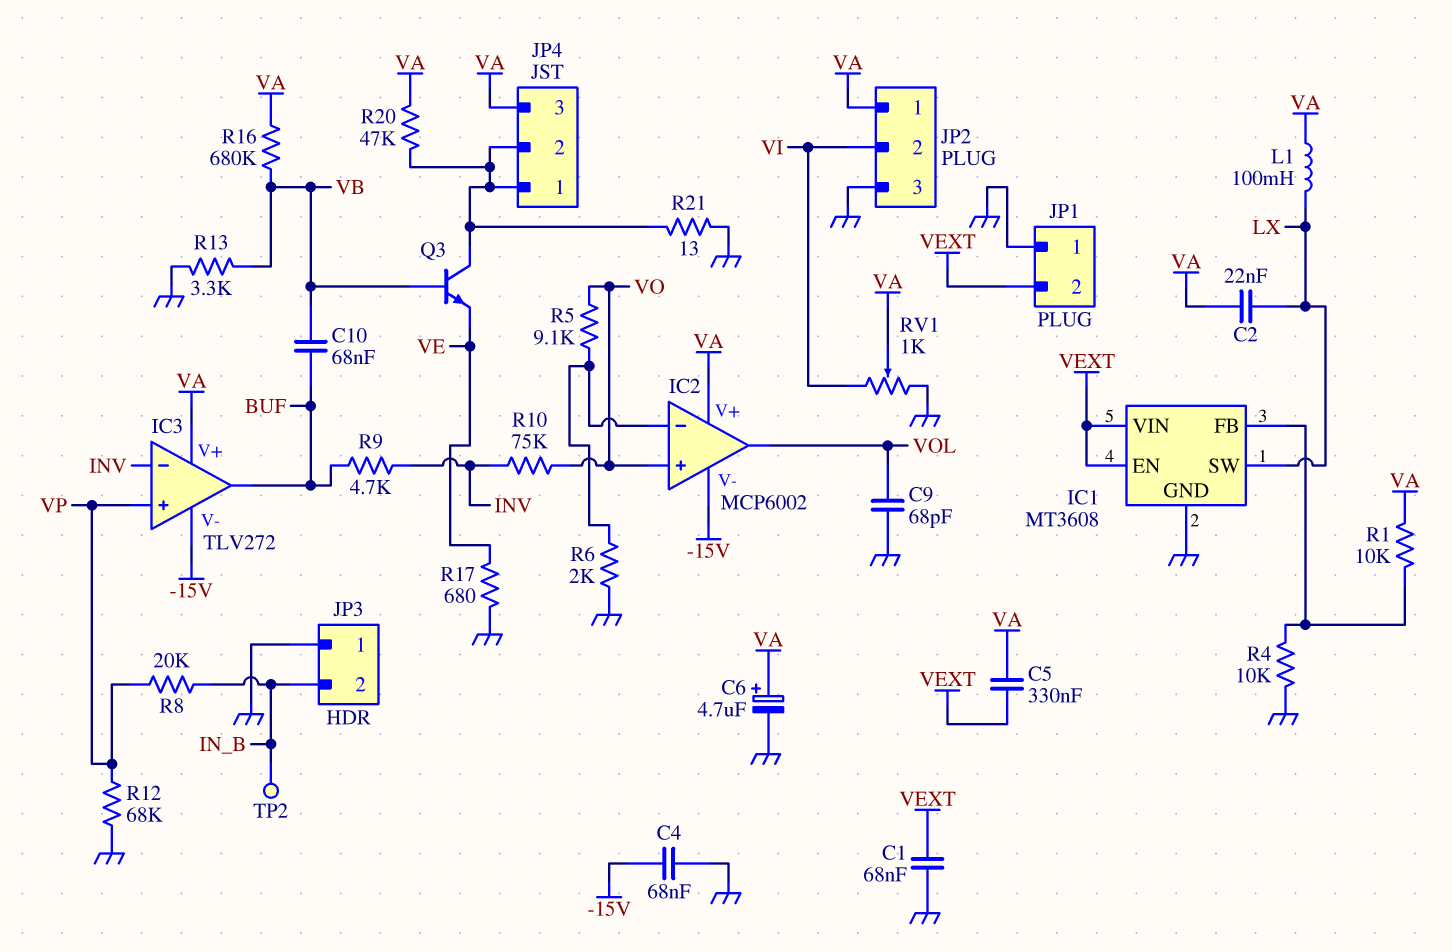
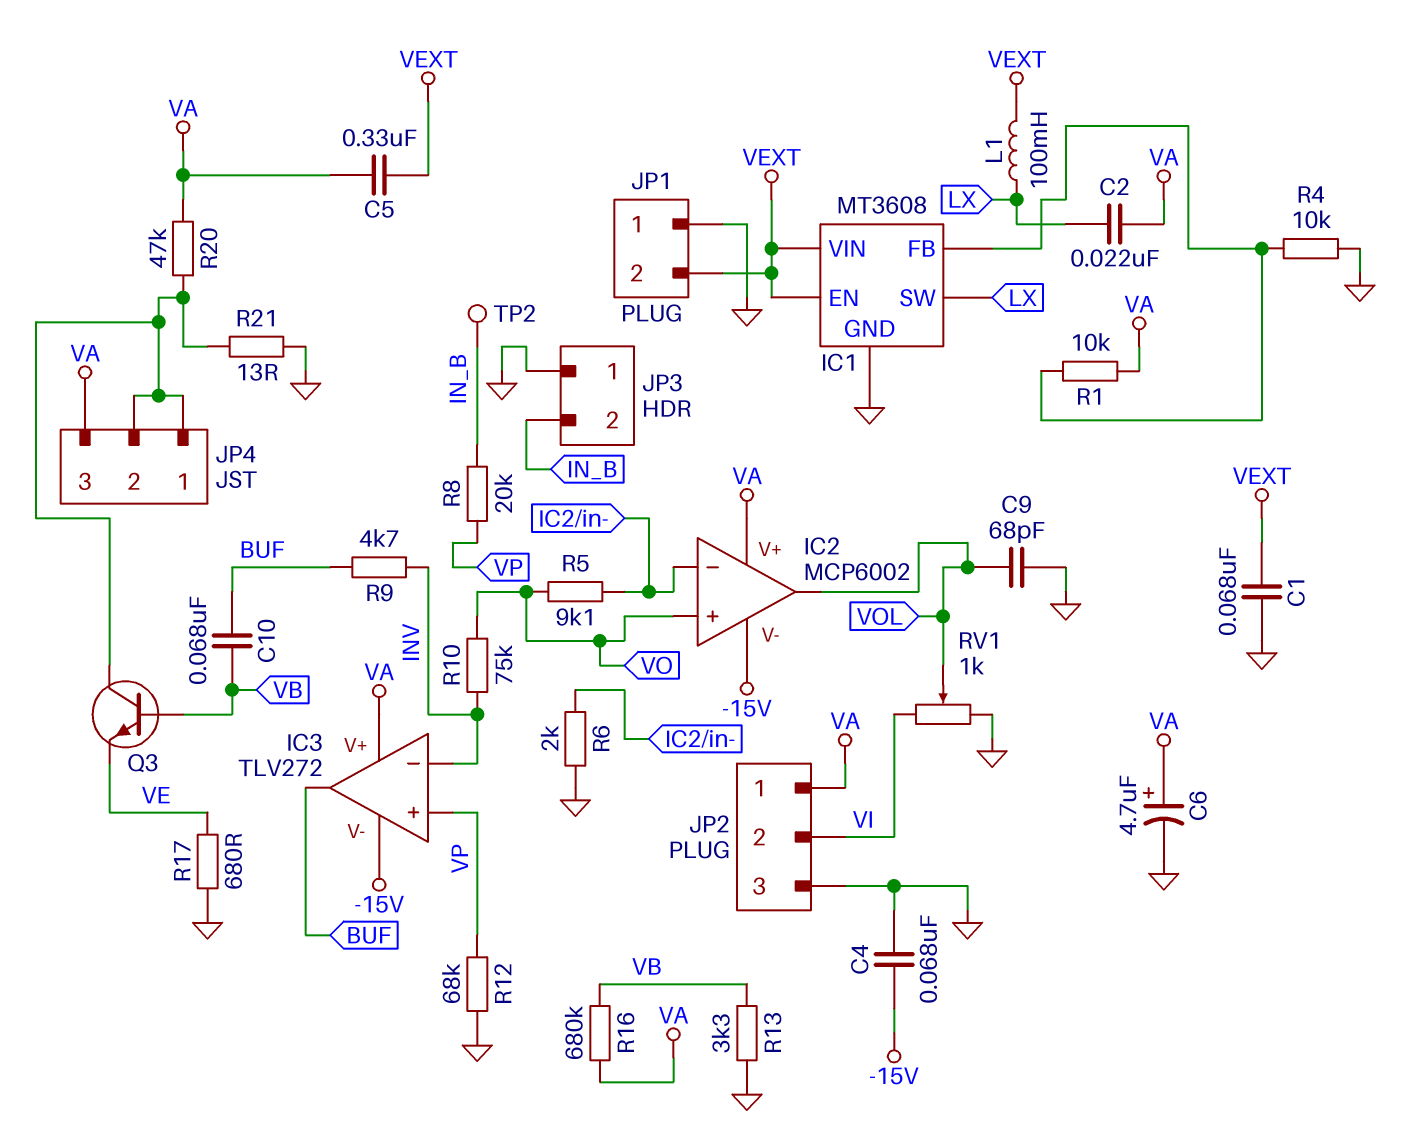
L1: 100mH (LX, VA) -> 100mH (LX, VEXT)
RV1: 1k (GND, VI, wiper VA) -> 1k (GND, VI, wiper VOL)

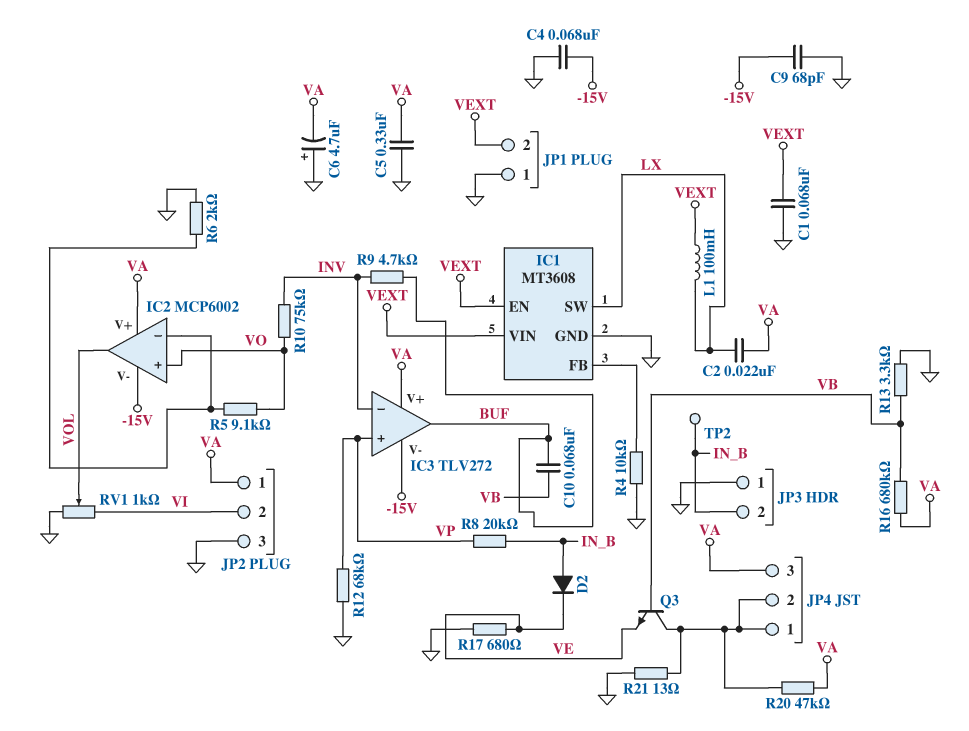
C5: 330nF (VA, VEXT) -> 330nF (GND, VA)
C6: 4.7uF (plus VA, minus GND) -> 4.7uF (plus GND, minus VA)
C9: 68pF (GND, VOL) -> 68pF (-15V, GND)
D2: none -> diode (A IN_B, K VE)
R1: 10k (IC1/FB, VA) -> none

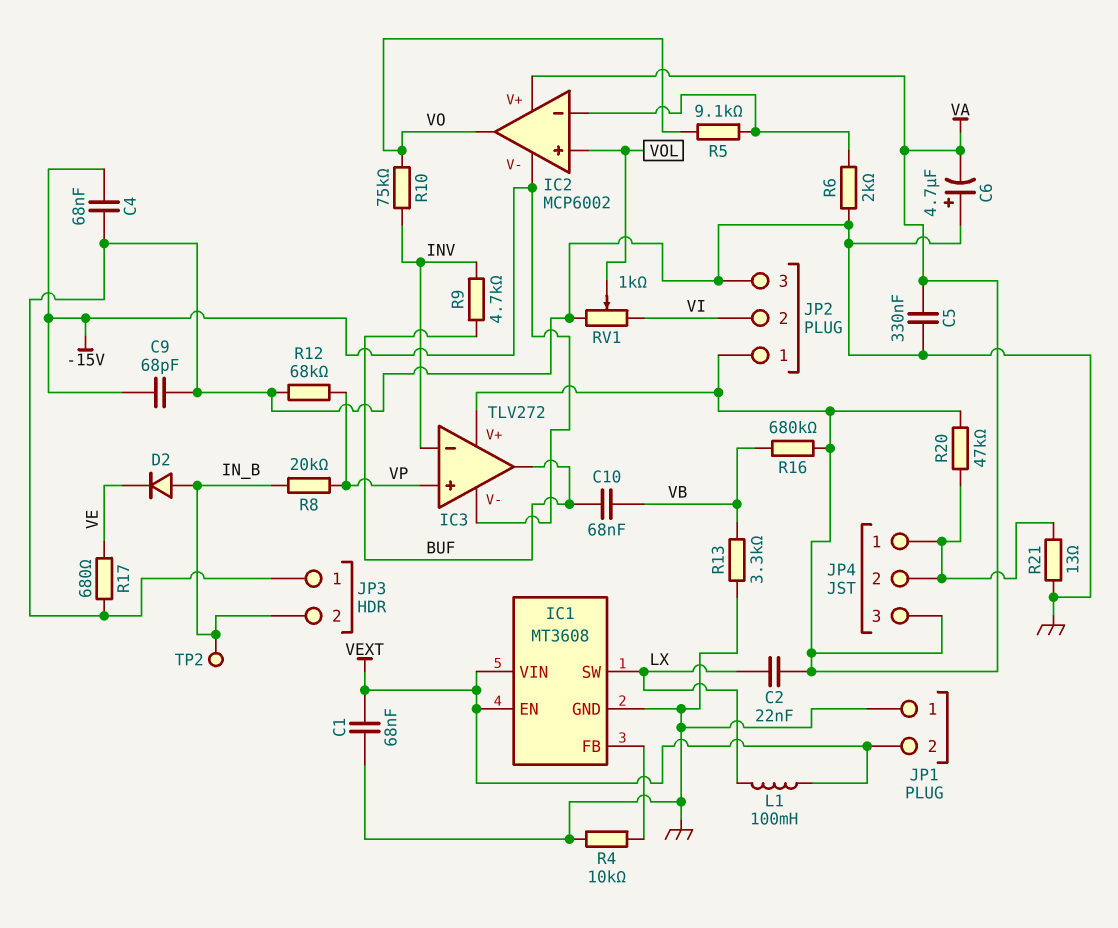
IC2 pin in+: VO -> VOL
IC2 pin out: VOL -> VO
Q3: NPN (B VB, C JP4/1, E VE) -> none

